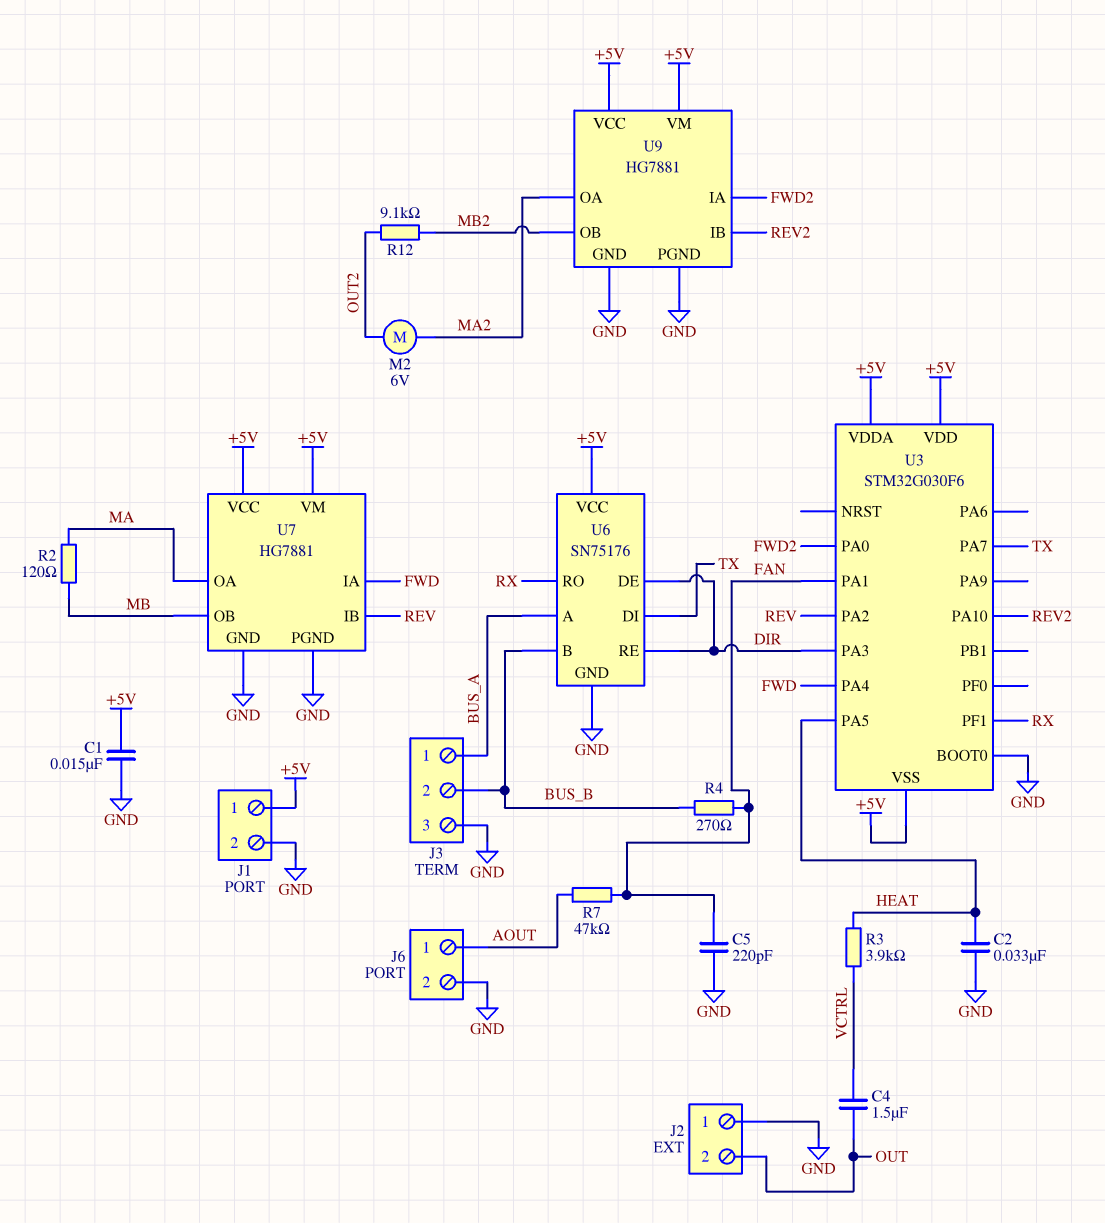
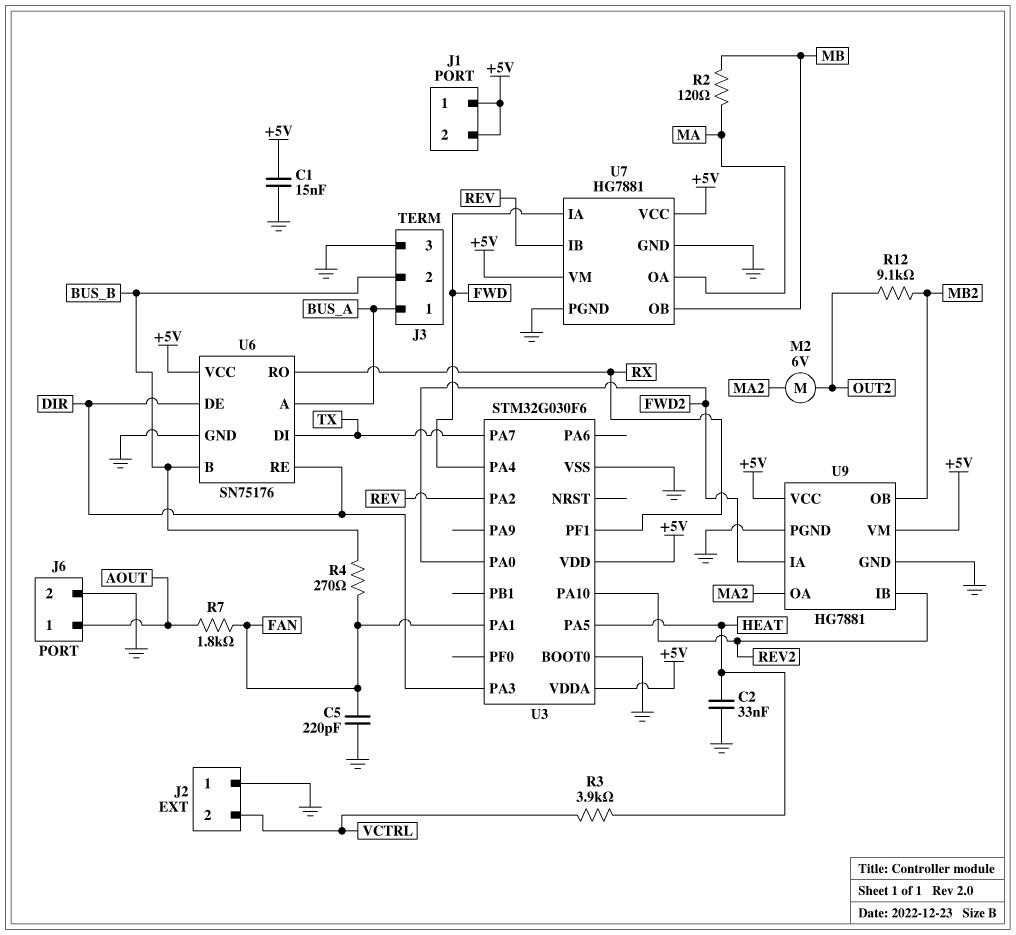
C4: 1.5uF (OUT, VCTRL) -> none
J1 pin 2: GND -> +5V
J2 pin 2: OUT -> VCTRL
R7: 47k (AOUT, FAN) -> 1.8k (AOUT, FAN)
U3 pin VSS: +5V -> GND

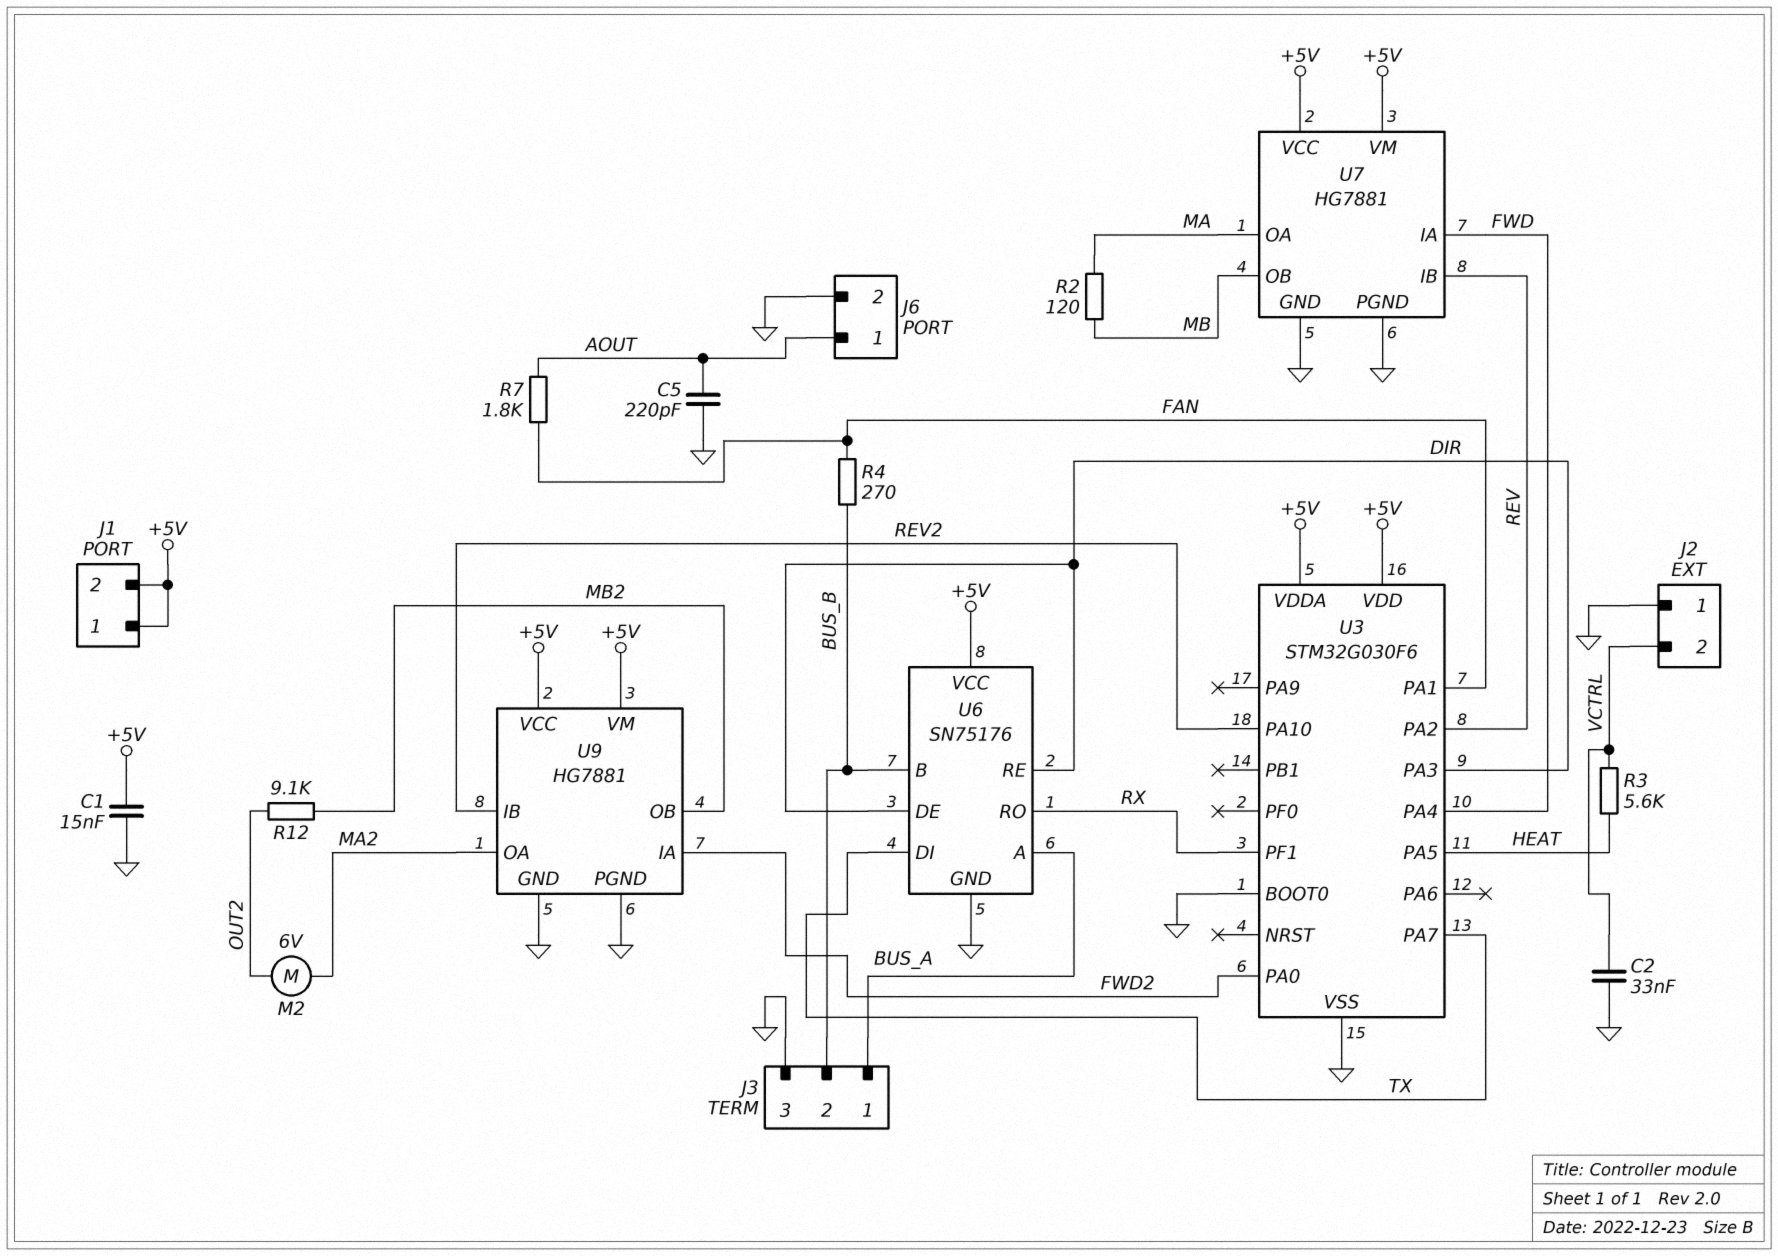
C2: 33nF (GND, HEAT) -> 33nF (GND, VCTRL)
C5: 220pF (FAN, GND) -> 220pF (AOUT, GND)
R3: 3.9k (HEAT, VCTRL) -> 5.6k (HEAT, VCTRL)

